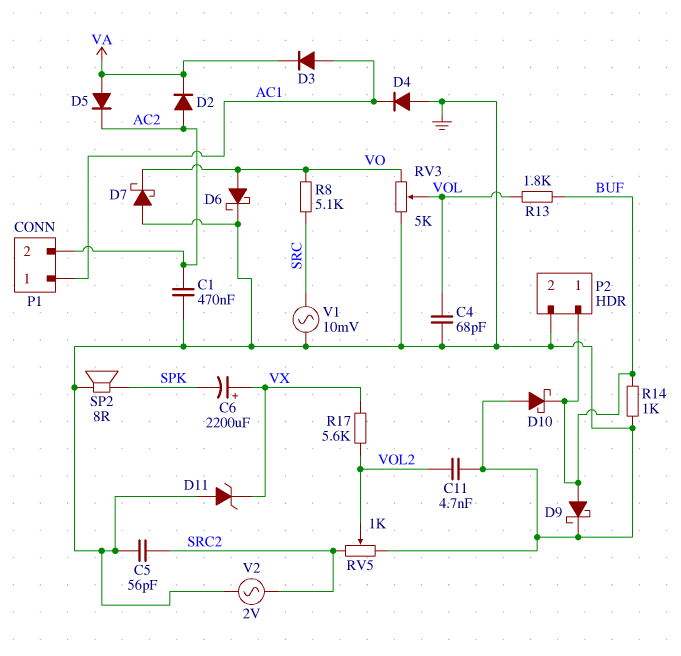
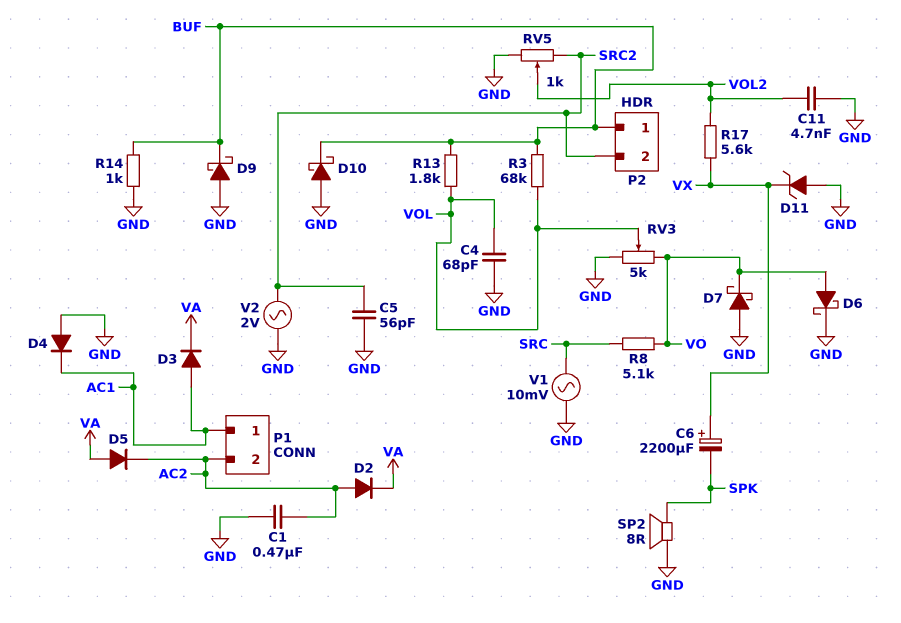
D9: schottky (A BUF, K GND) -> schottky (A GND, K BUF)
P2 pin 2: GND -> SRC2
R3: none -> 68k (BUF, VOL)

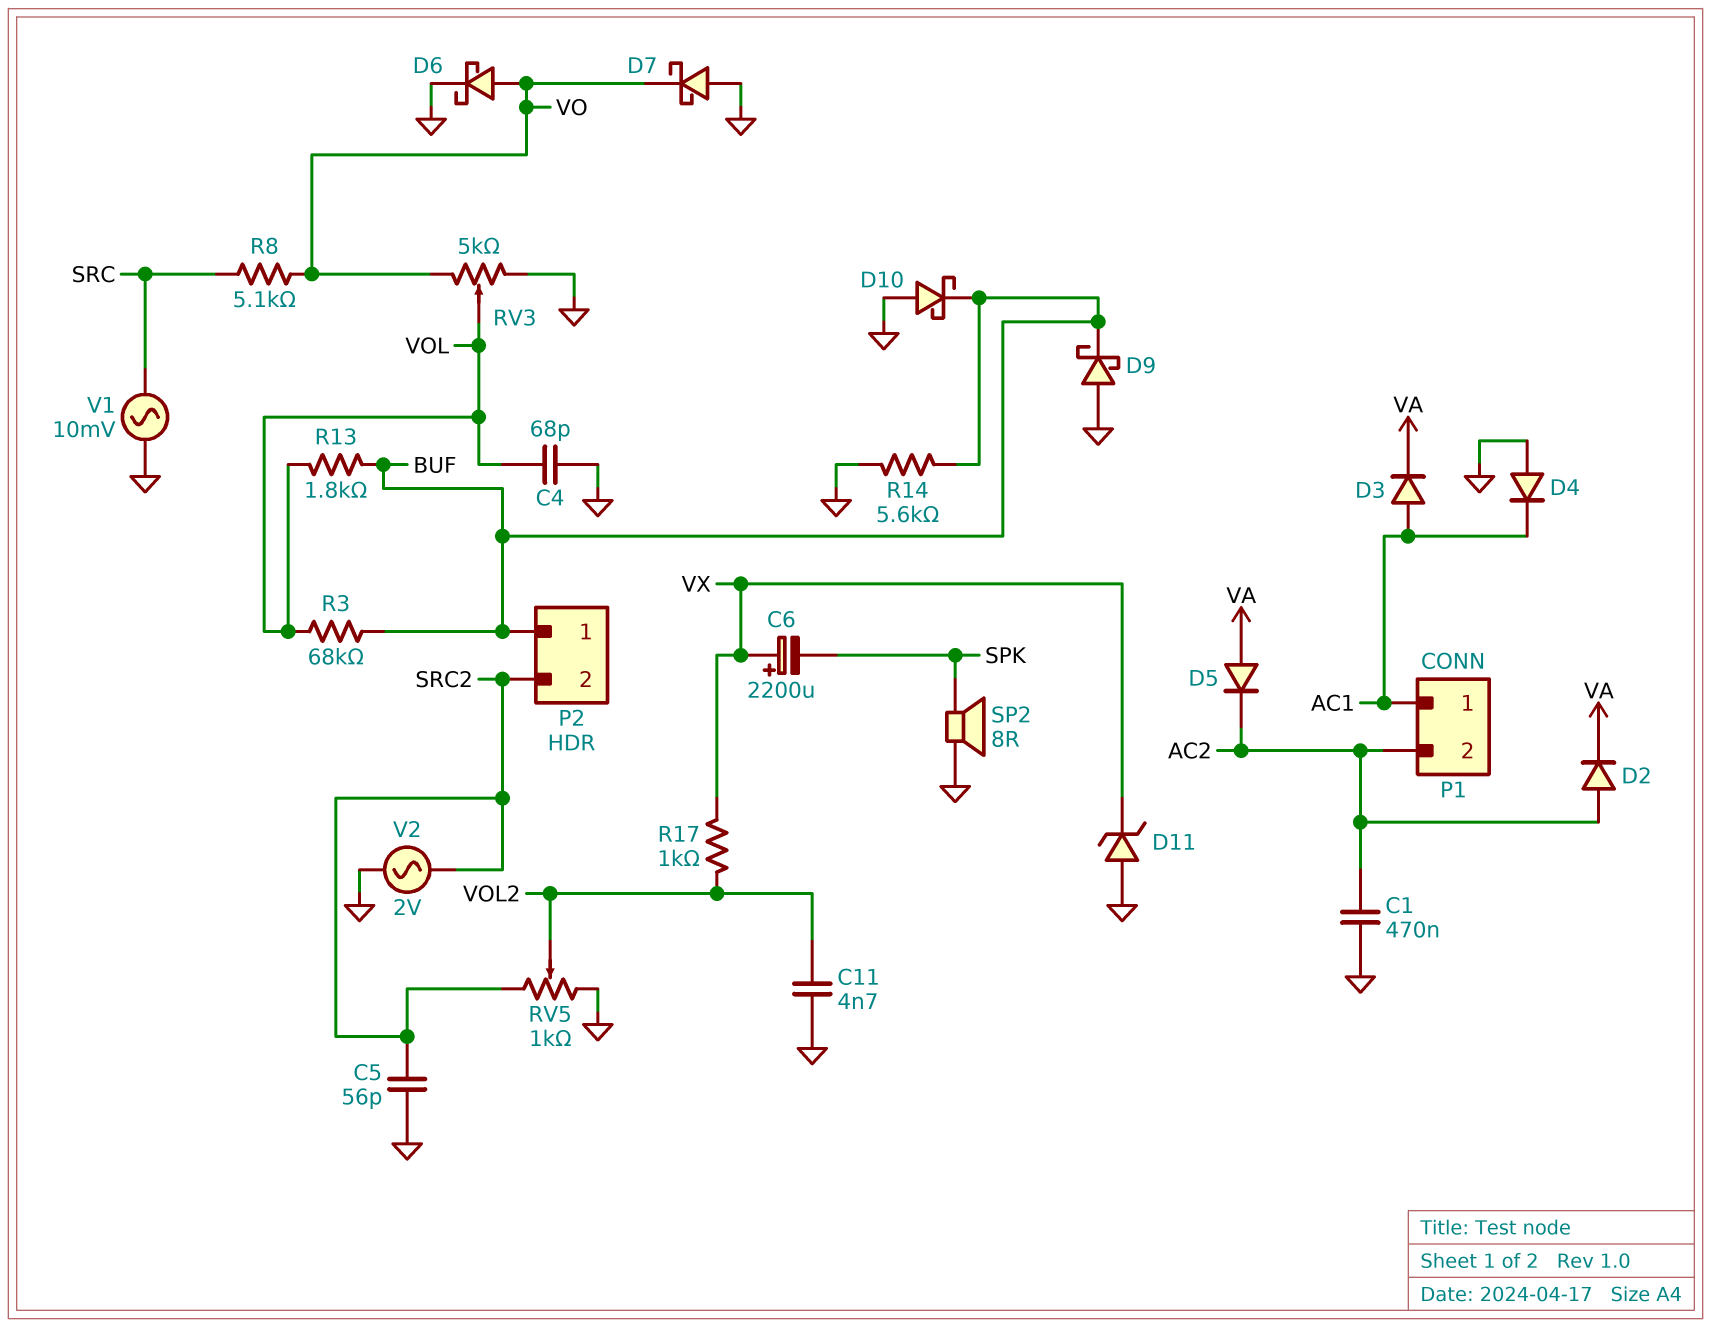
R14: 1k (BUF, GND) -> 5.6k (BUF, GND)
R17: 5.6k (VOL2, VX) -> 1k (VOL2, VX)

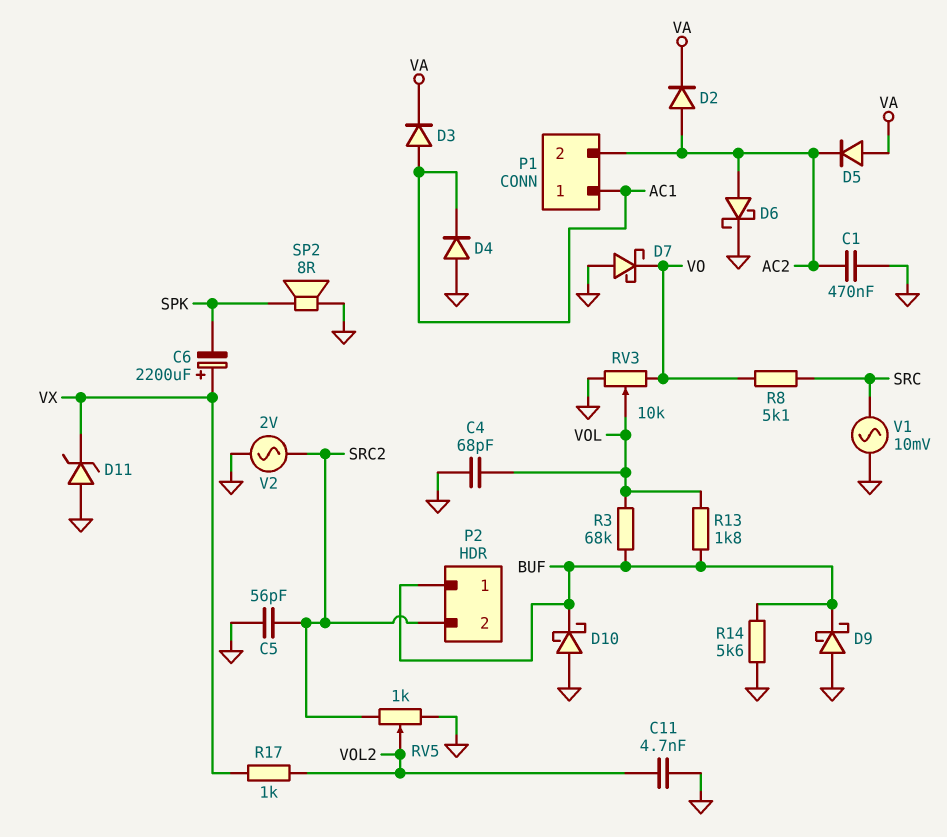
D6: schottky (A VO, K GND) -> schottky (A AC2, K GND)
RV3: 5k (GND, VO, wiper VOL) -> 10k (GND, VO, wiper VOL)

